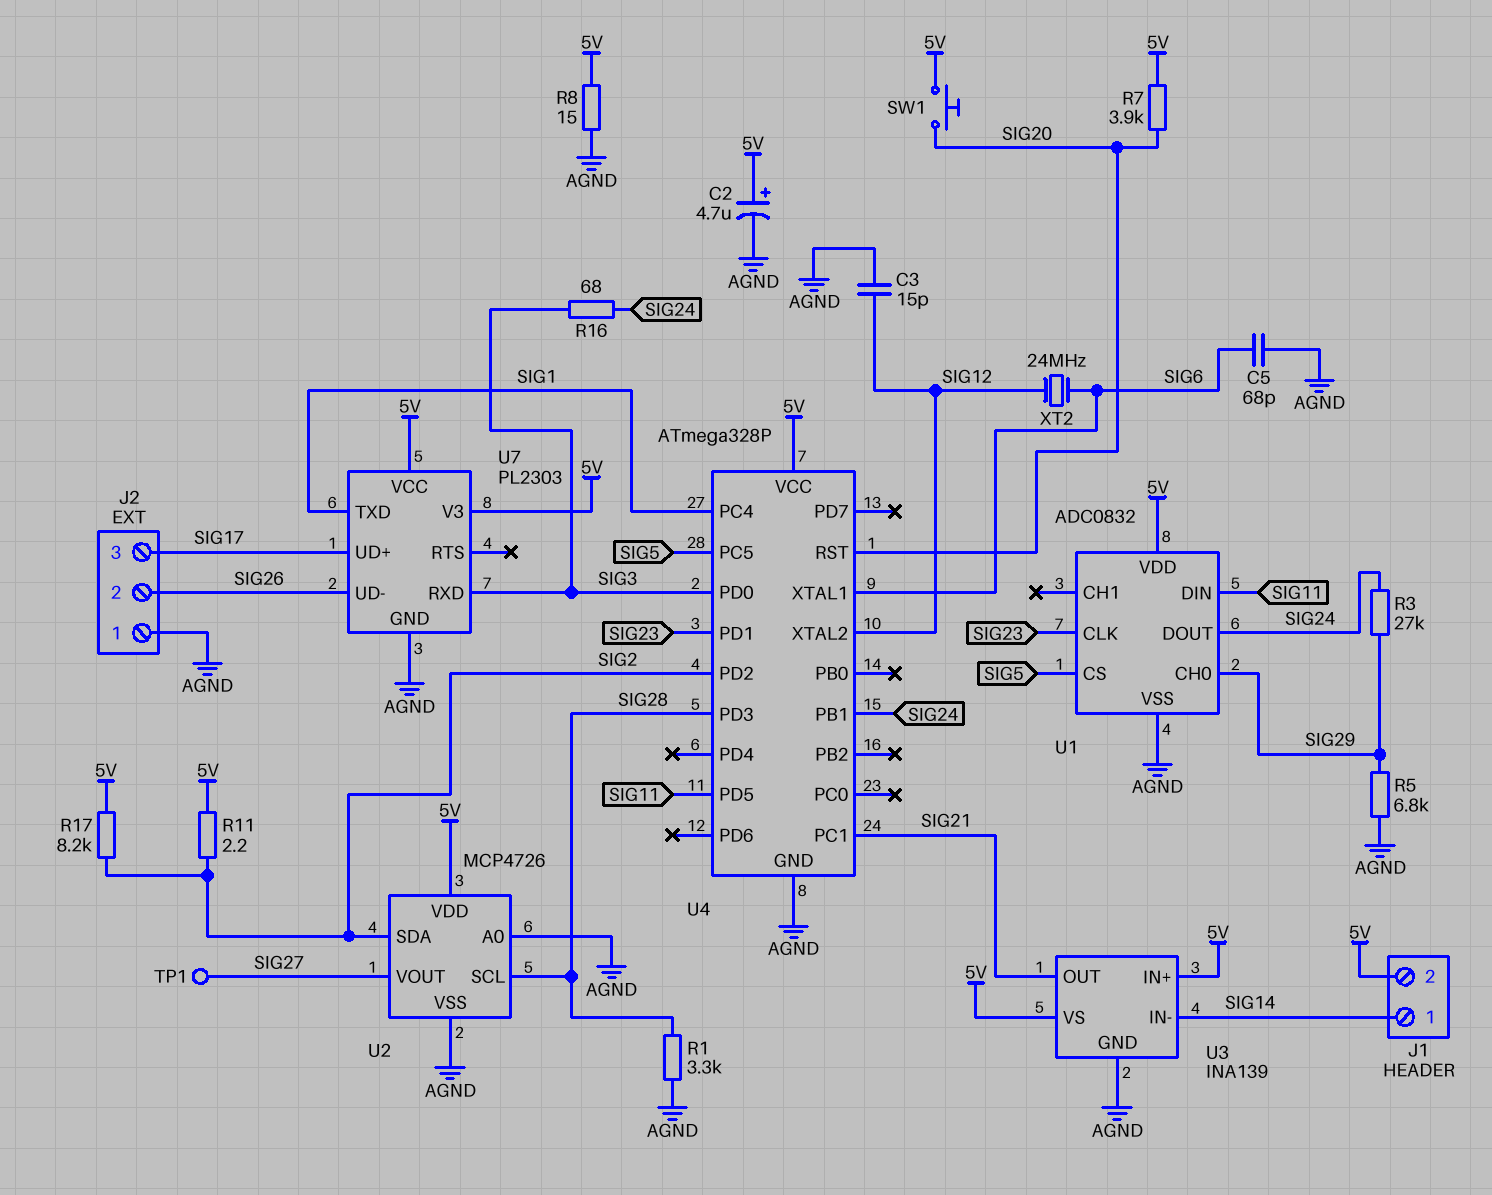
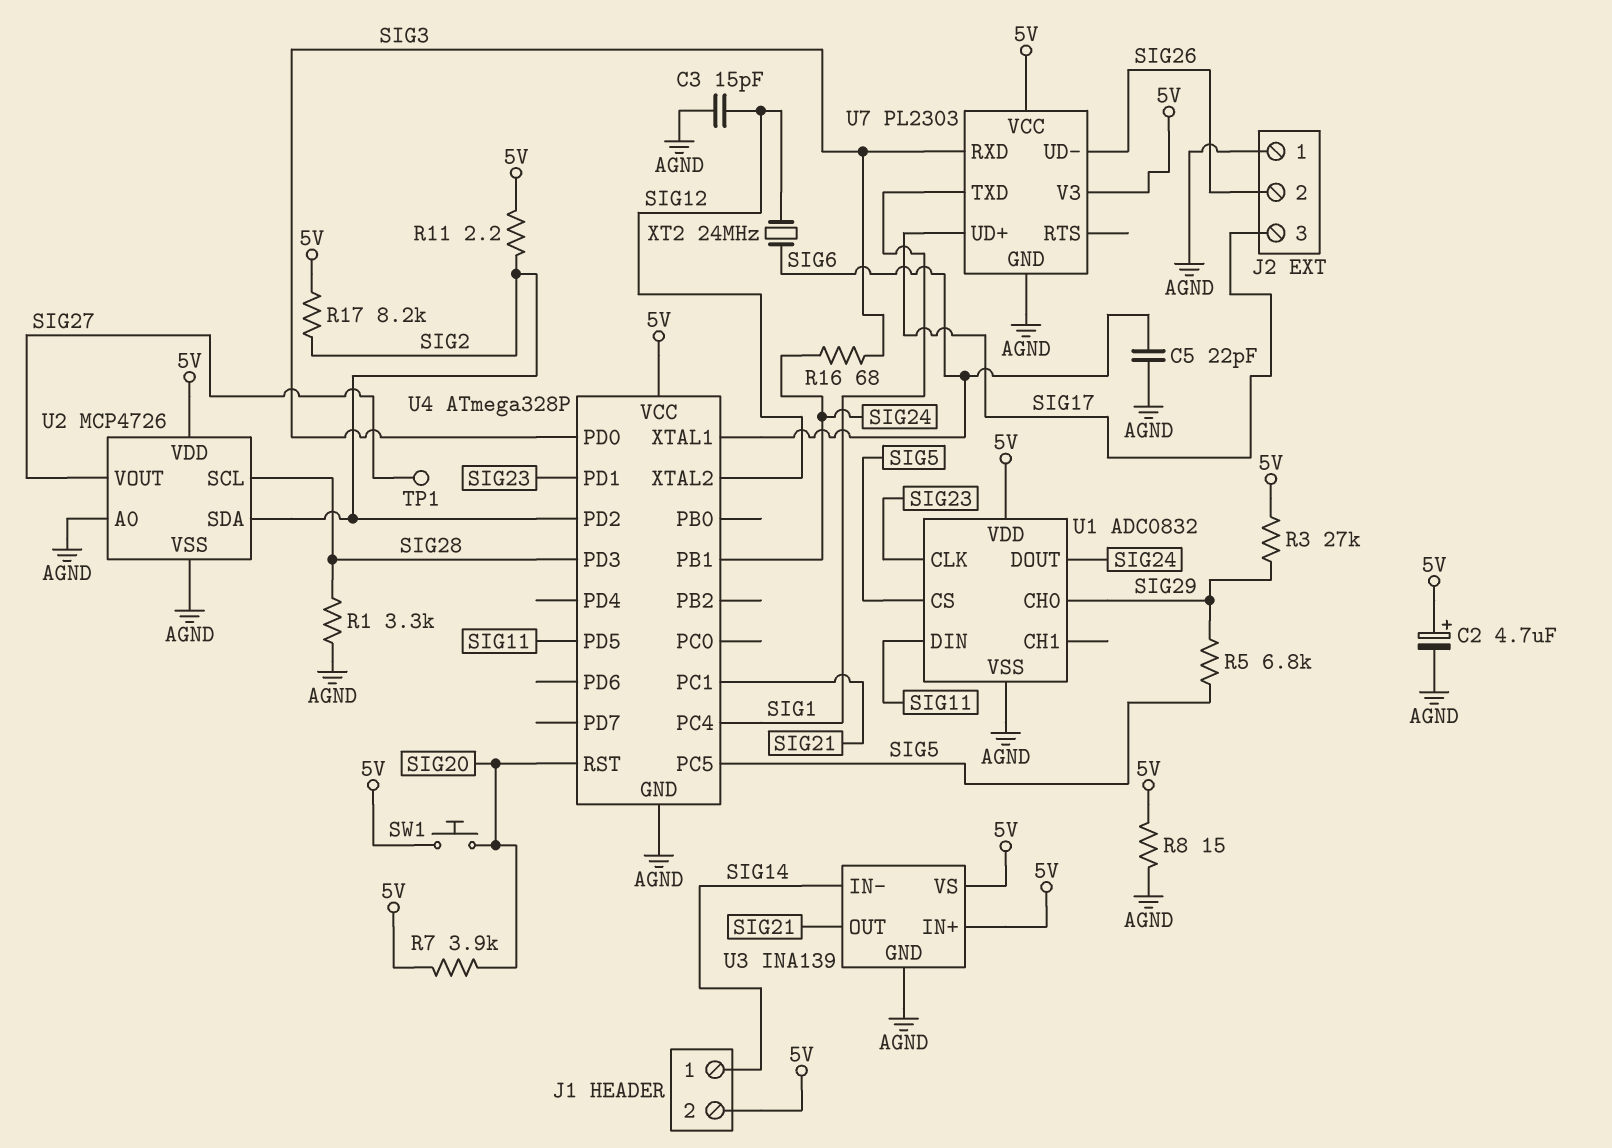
C5: 68pF (AGND, SIG6) -> 22pF (AGND, SIG6)
R3: 27k (SIG24, SIG29) -> 27k (5V, SIG29)
R5: 6.8k (AGND, SIG29) -> 6.8k (SIG5, SIG29)

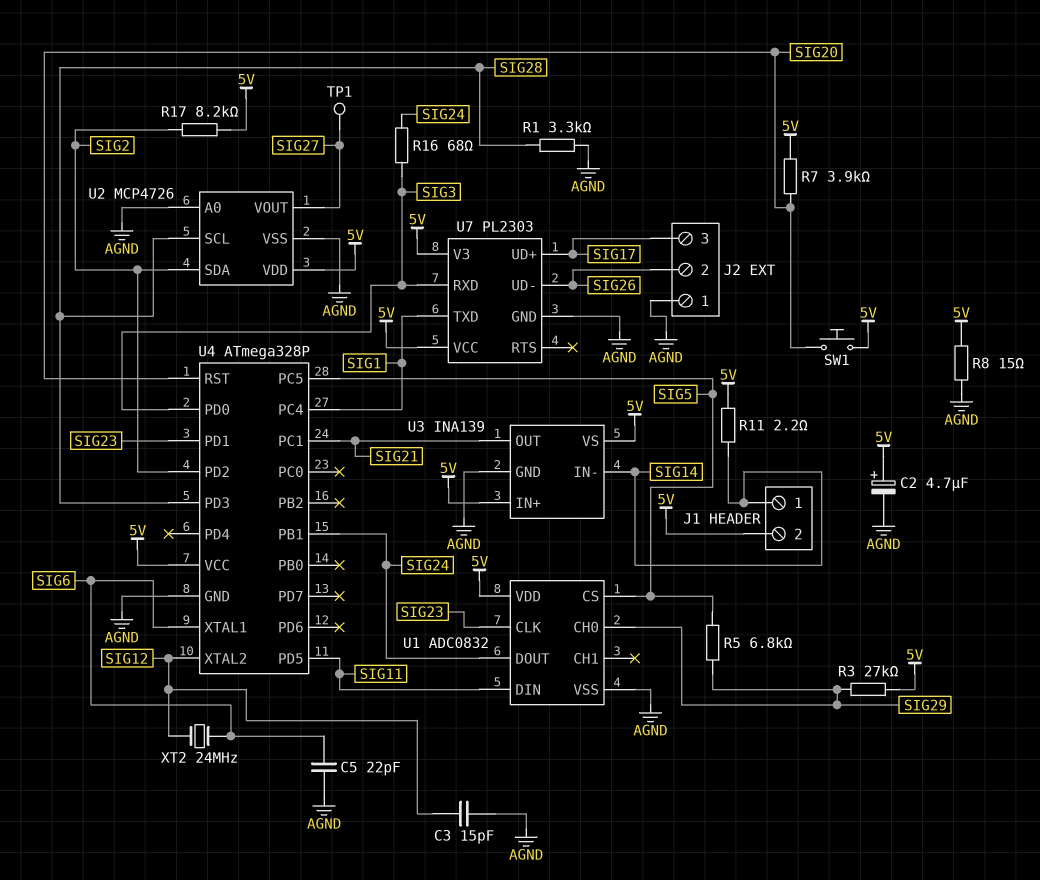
R11: 2.2 (5V, SIG2) -> 2.2 (5V, SIG14)

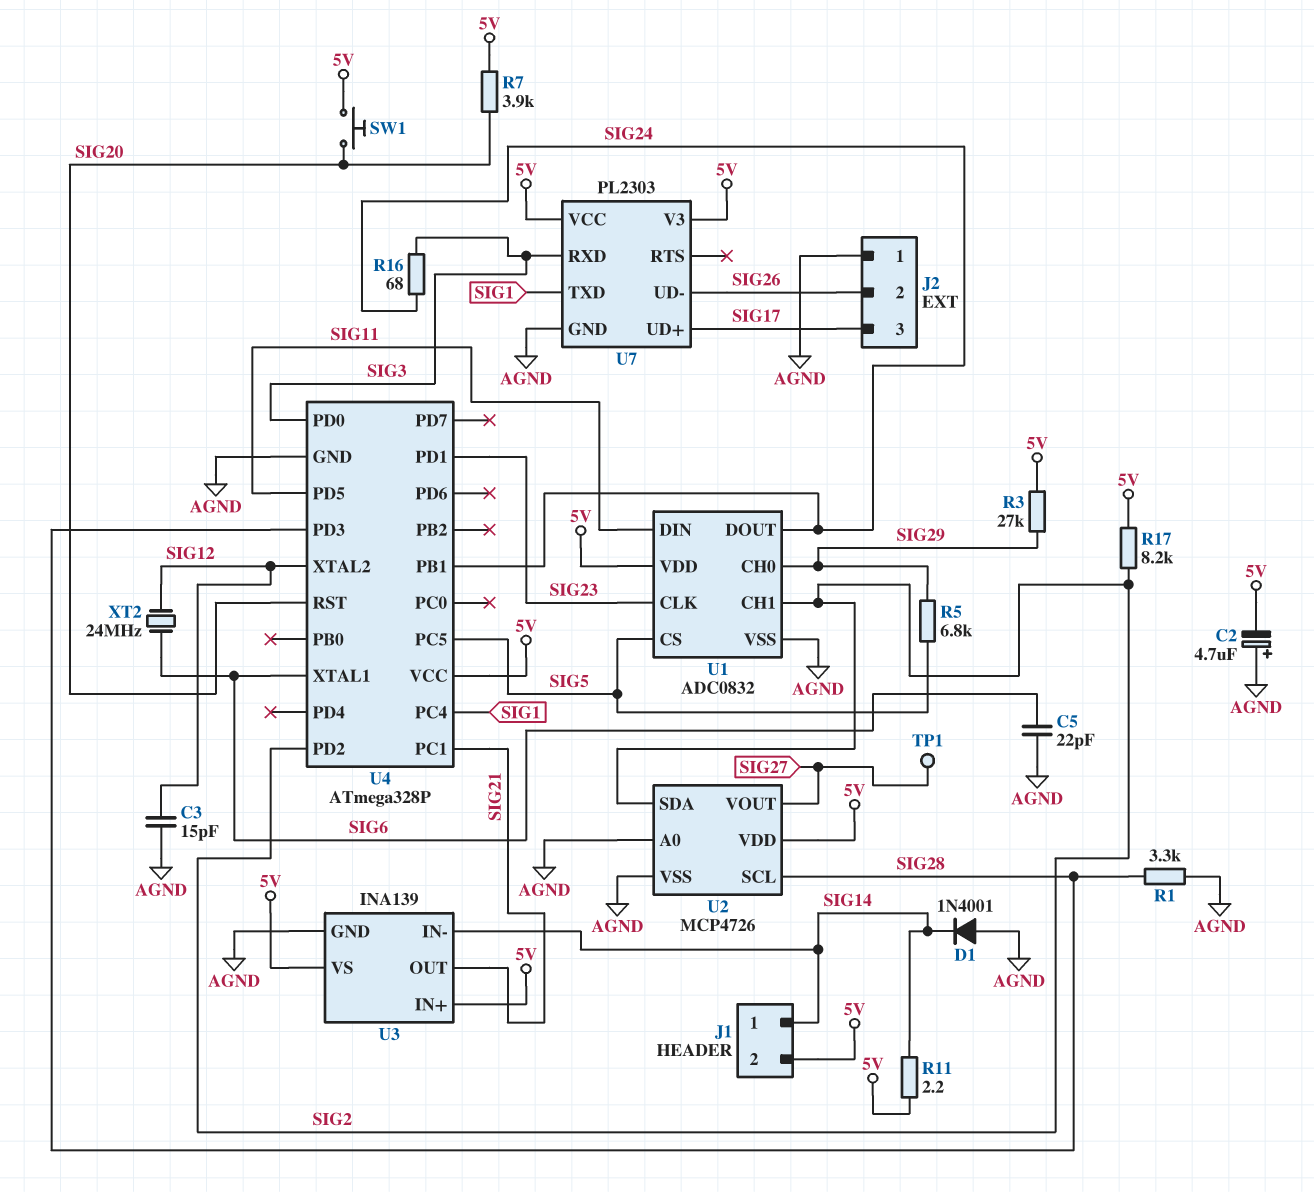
C2: 4.7uF (plus 5V, minus AGND) -> 4.7uF (plus AGND, minus 5V)
D1: none -> diode 1N4001 (A AGND, K SIG14)
R8: 15 (5V, AGND) -> none
U1 pin CH1: none -> SIG2

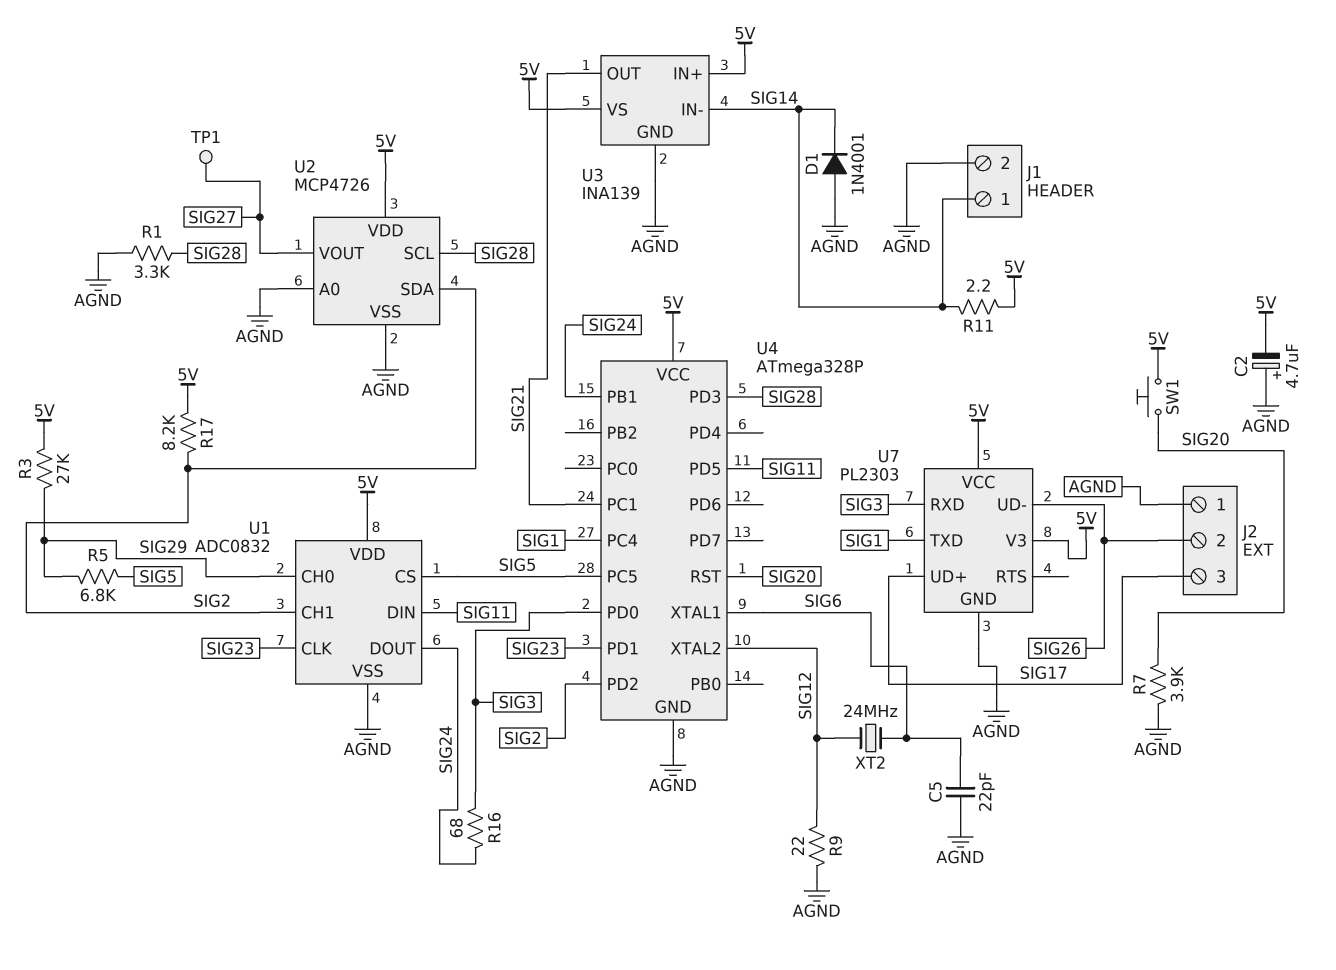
C3: 15pF (AGND, SIG12) -> none
J1 pin 2: 5V -> AGND
R7: 3.9k (5V, SIG20) -> 3.9k (AGND, SIG20)
R9: none -> 22 (AGND, SIG12)

